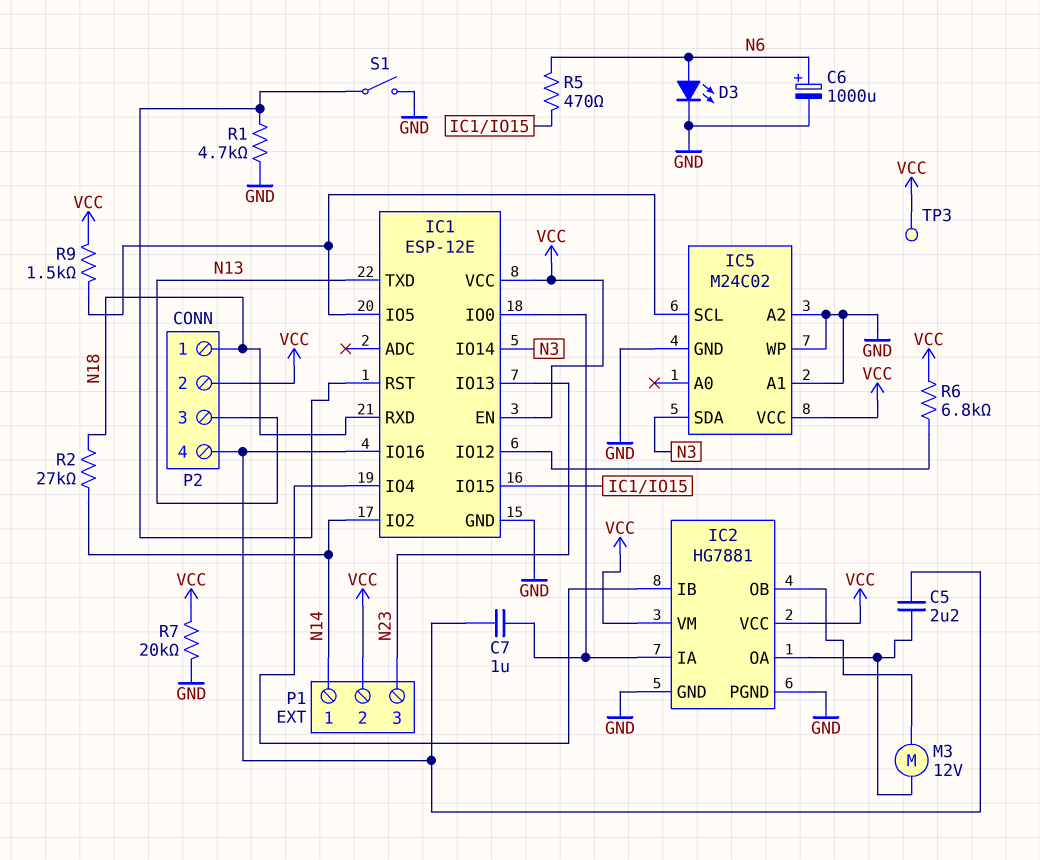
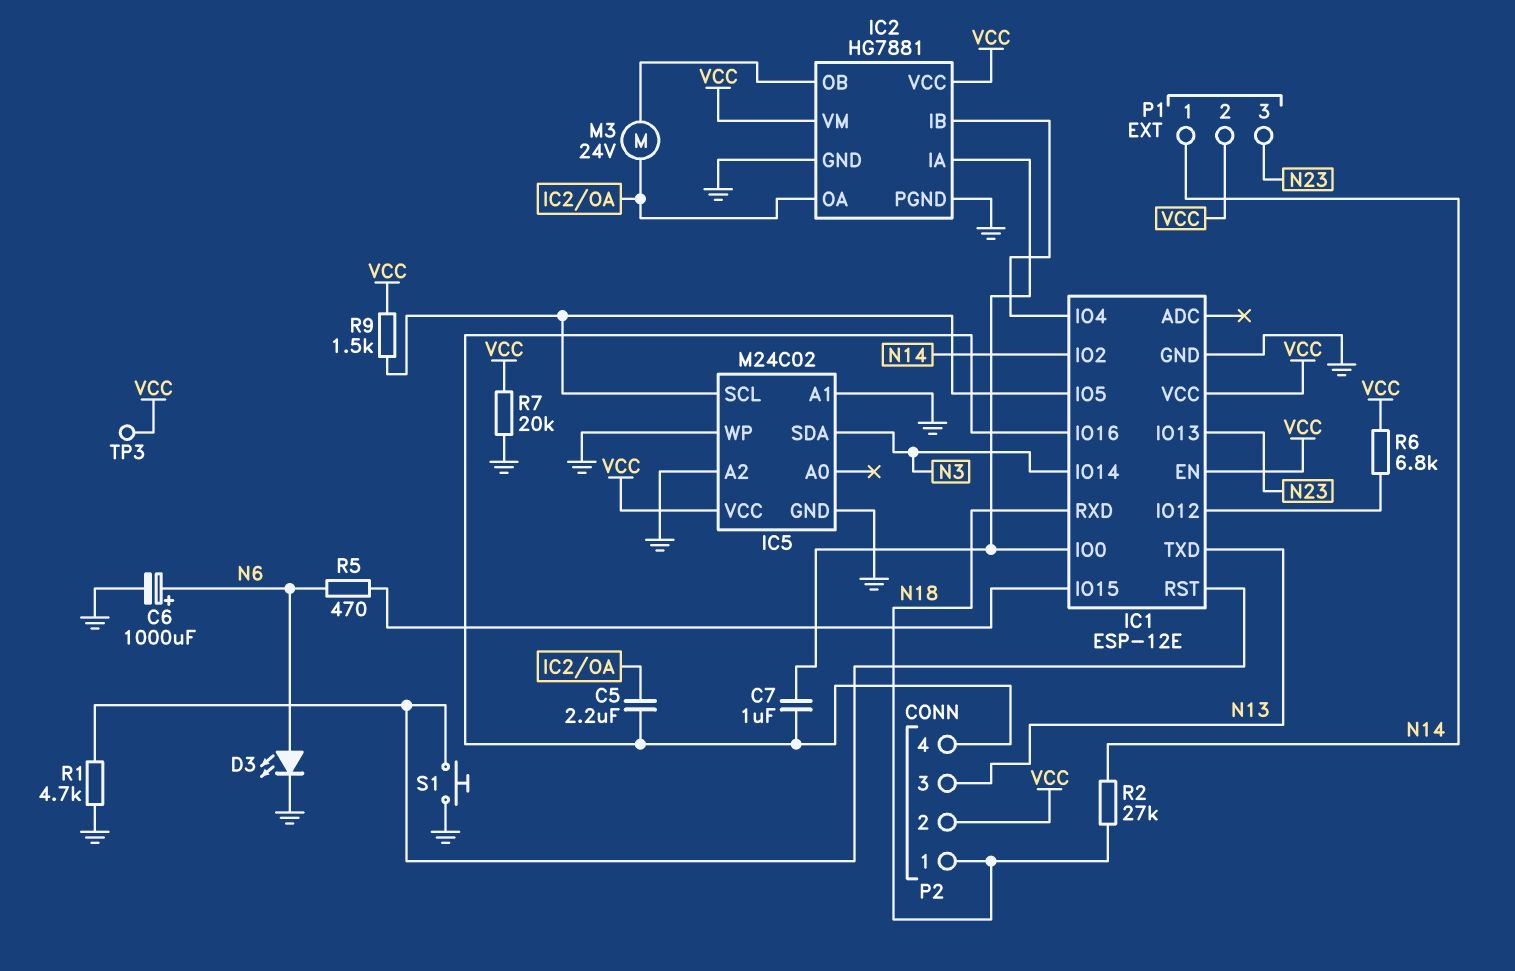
M3: motor 12V (IC2/OA, IC2/OB) -> motor 24V (IC2/OA, IC2/OB)
S1: switch (GND, IC1/RST) -> button (GND, IC1/RST)

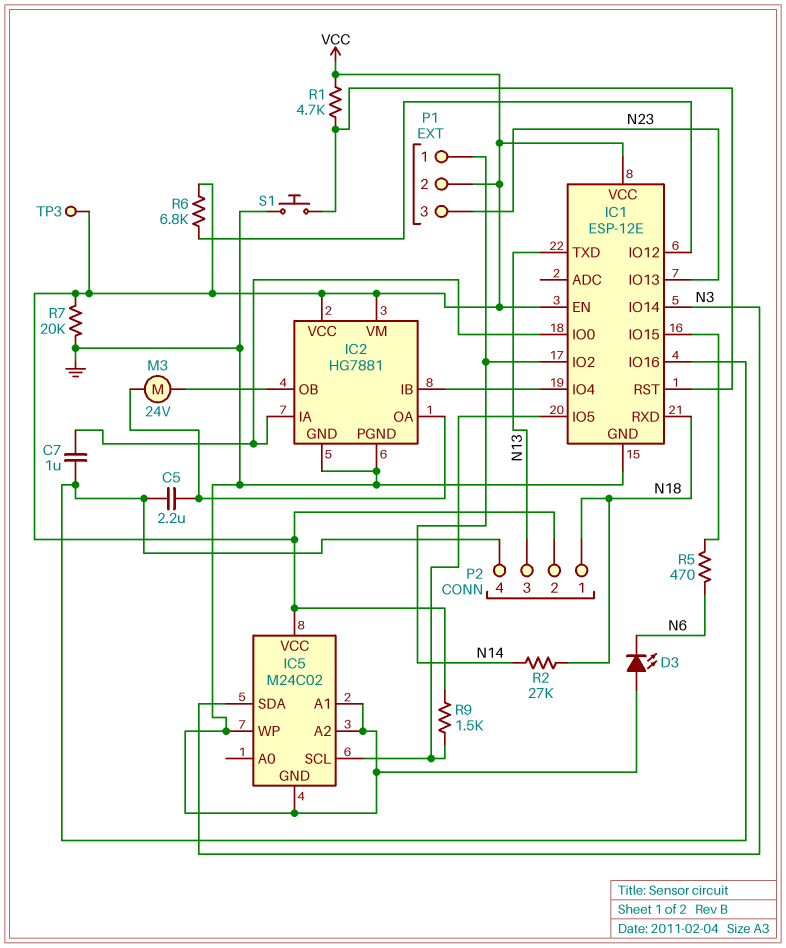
C6: 1000uF (plus N6, minus GND) -> none
D3: LED (A N6, K GND) -> LED (A GND, K N6)
R1: 4.7k (GND, IC1/RST) -> 4.7k (IC1/RST, VCC)

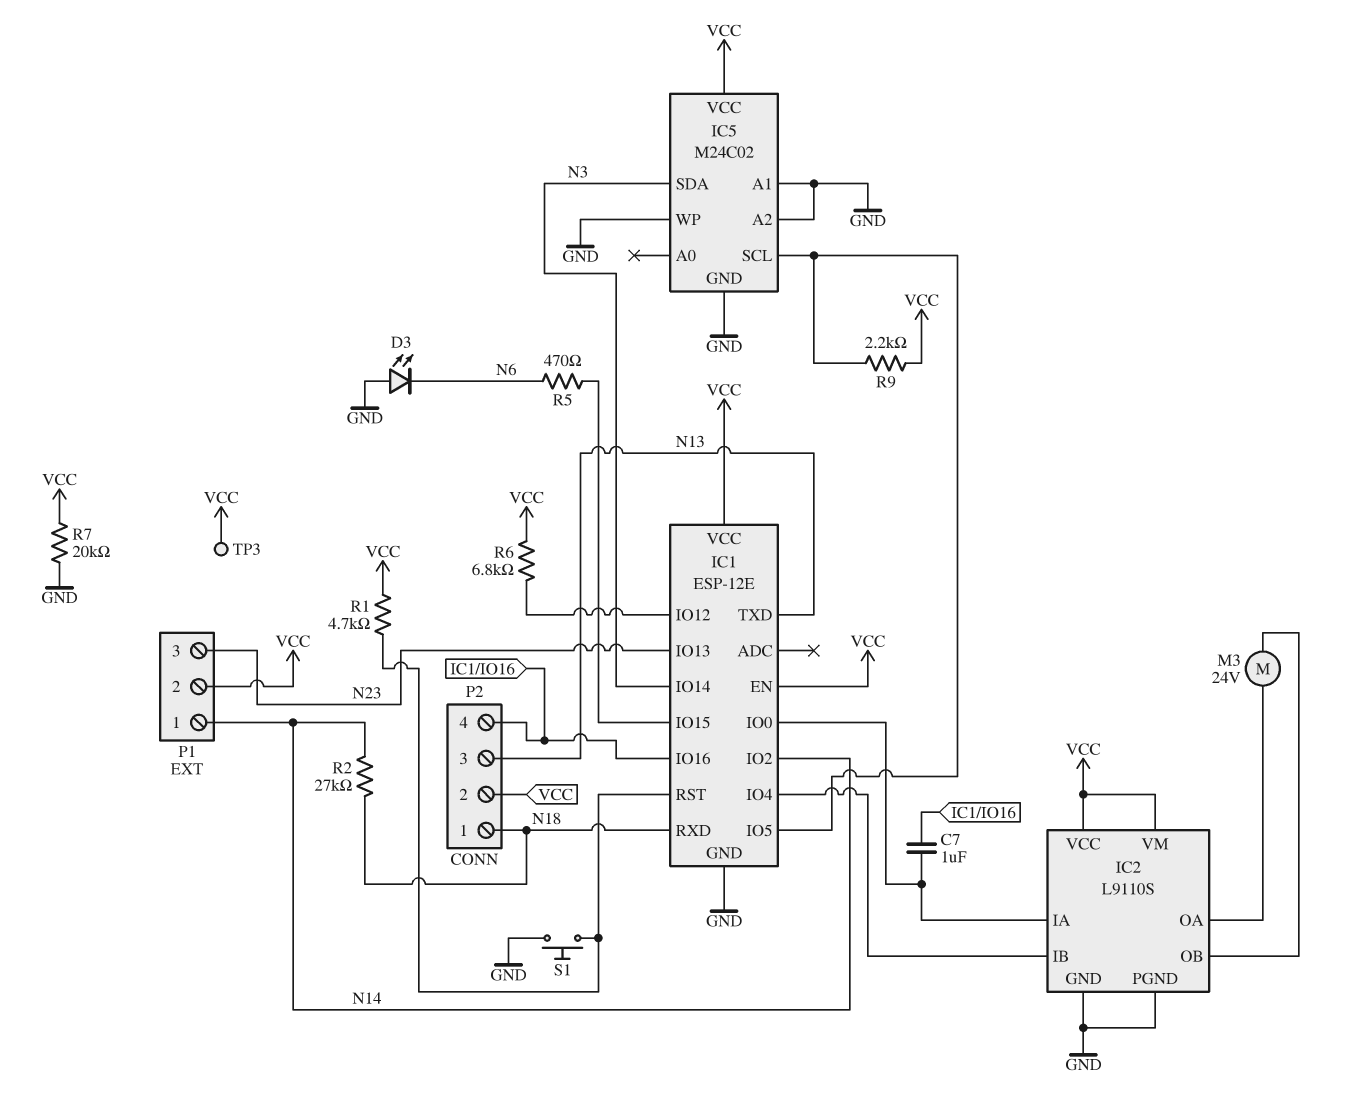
C5: 2.2uF (IC1/IO16, IC2/OA) -> none
IC2: HG7881 -> L9110S
R9: 1.5k (IC1/IO5, VCC) -> 2.2k (IC1/IO5, VCC)

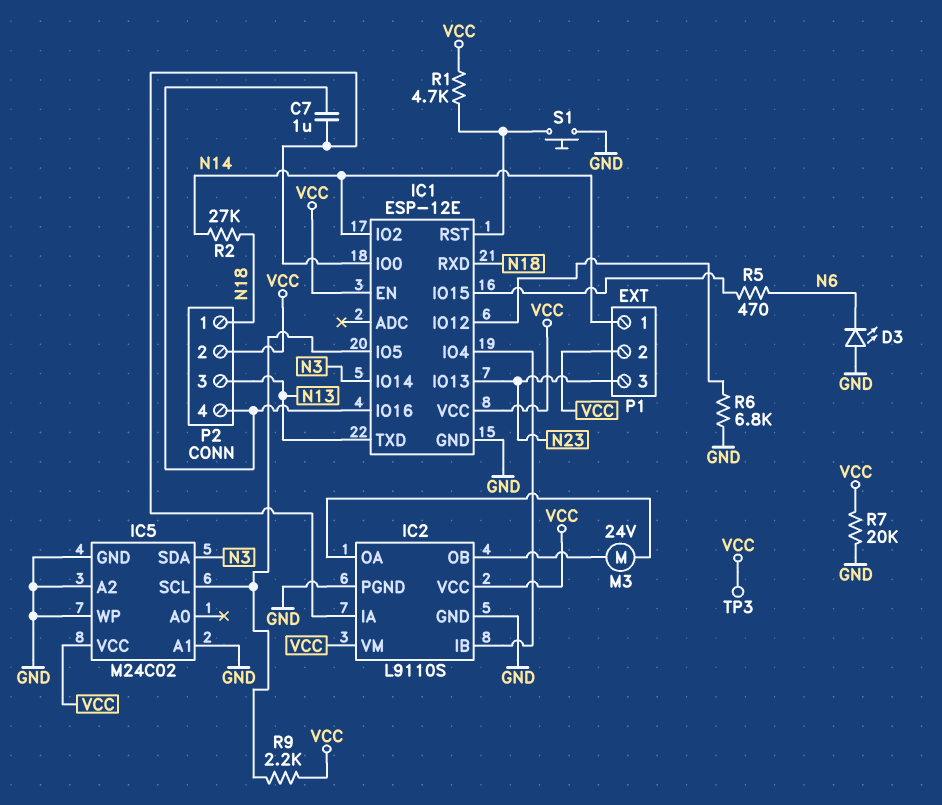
R6: 6.8k (IC1/IO12, VCC) -> 6.8k (GND, IC1/IO12)

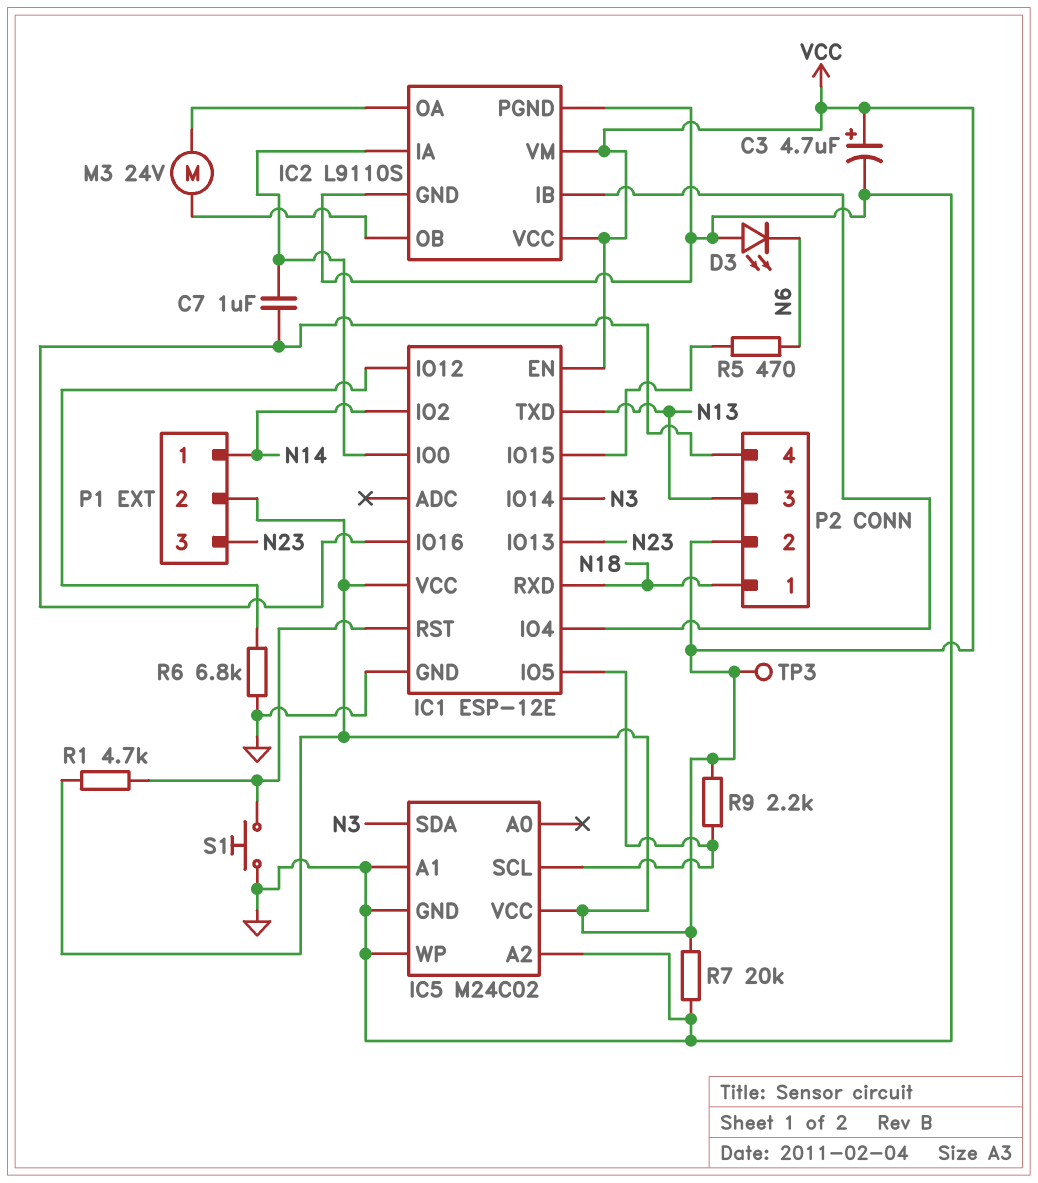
C3: none -> 4.7uF (plus VCC, minus GND)
R2: 27k (N14, N18) -> none

